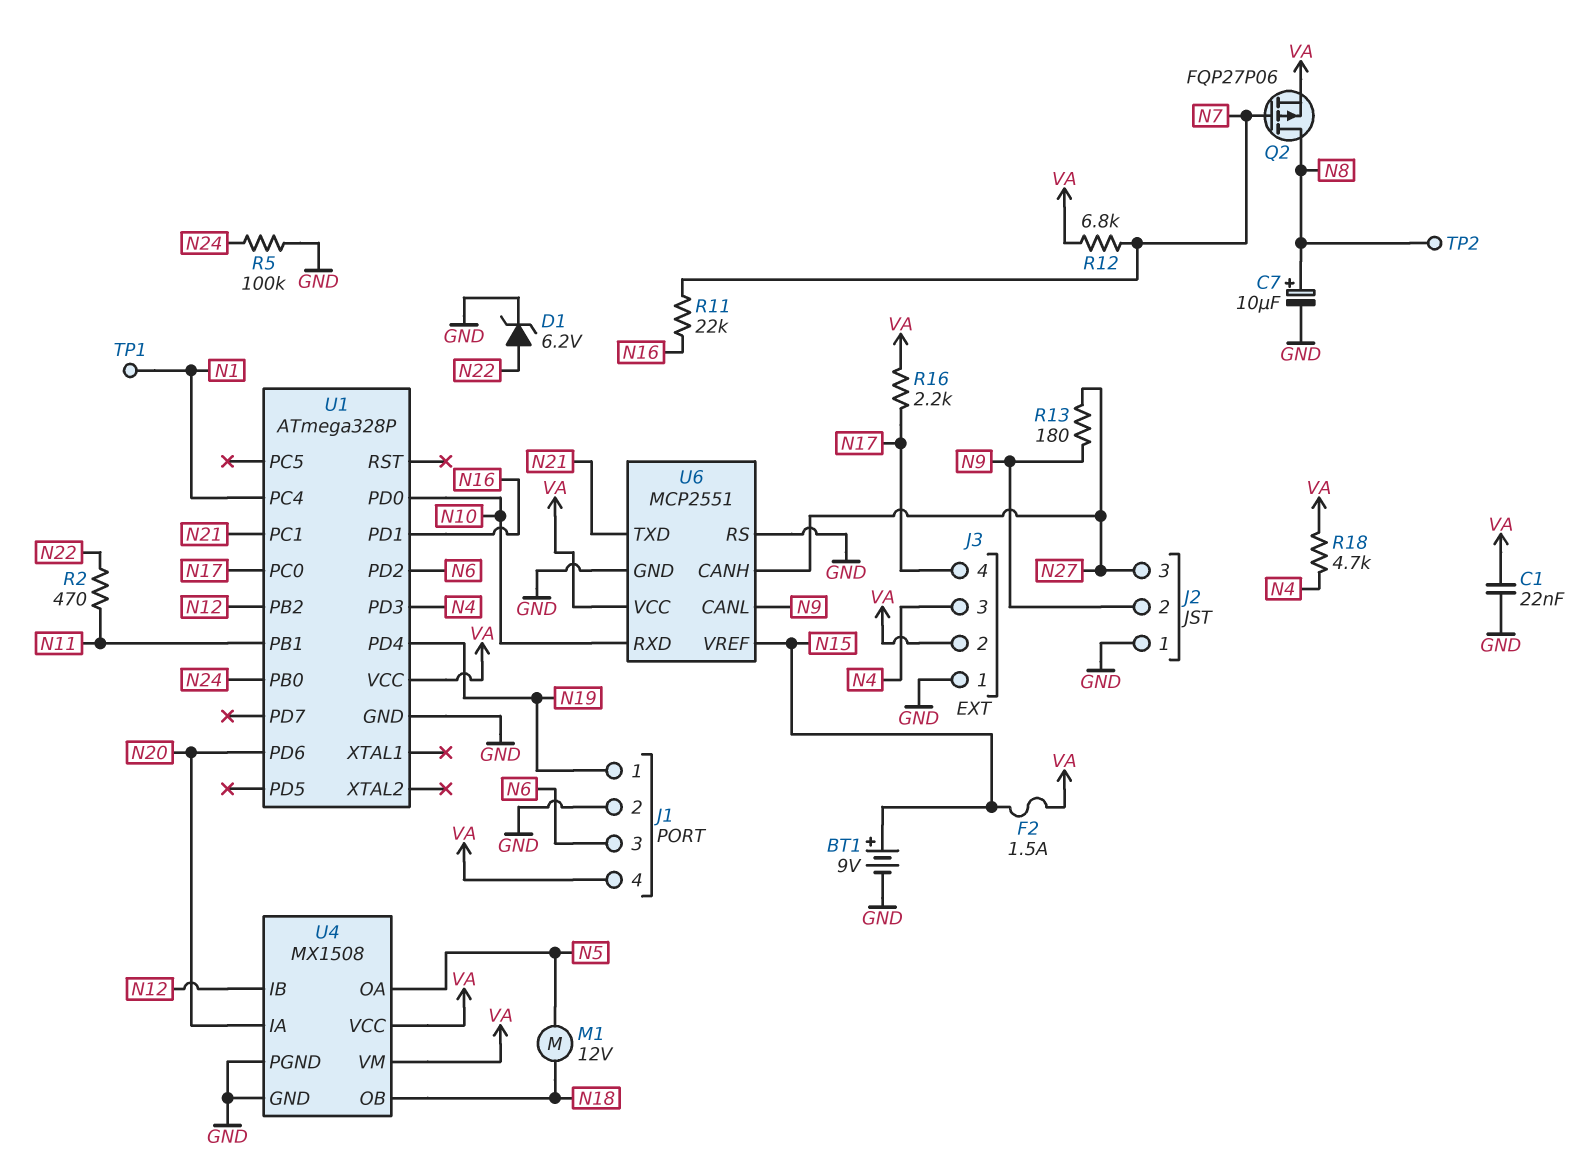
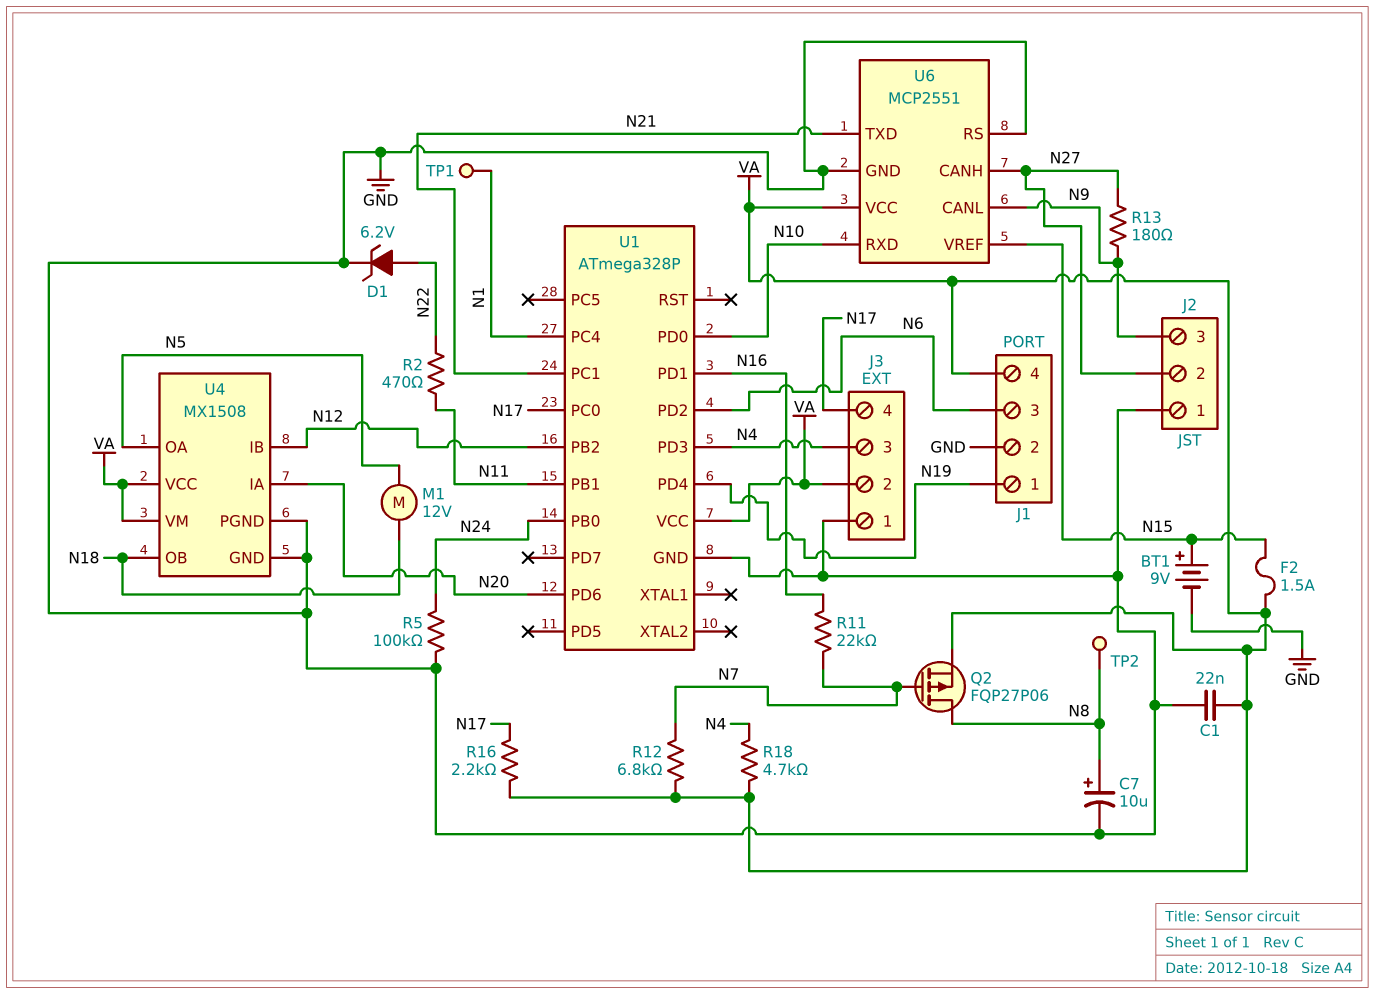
J2 pin 2: N9 -> N27
J2 pin 3: N27 -> N9

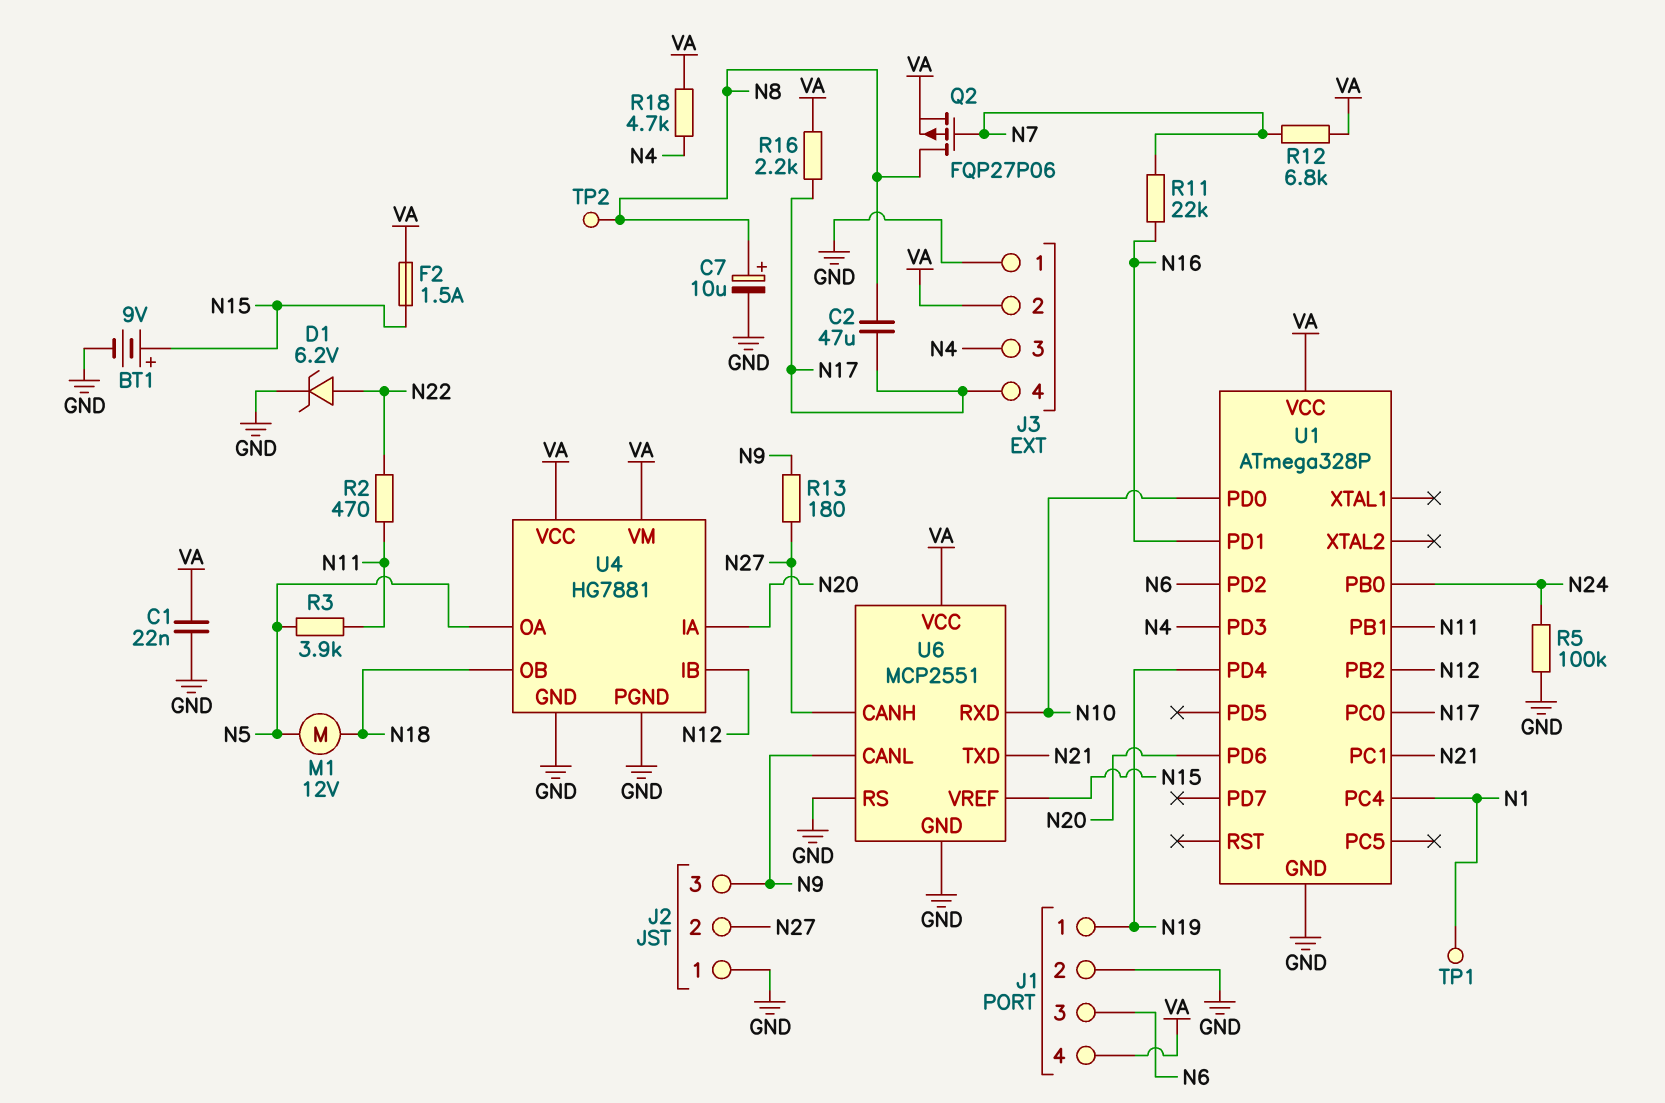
C2: none -> 47uF (N8, N17)
R3: none -> 3.9k (N5, N11)
U4: MX1508 -> HG7881

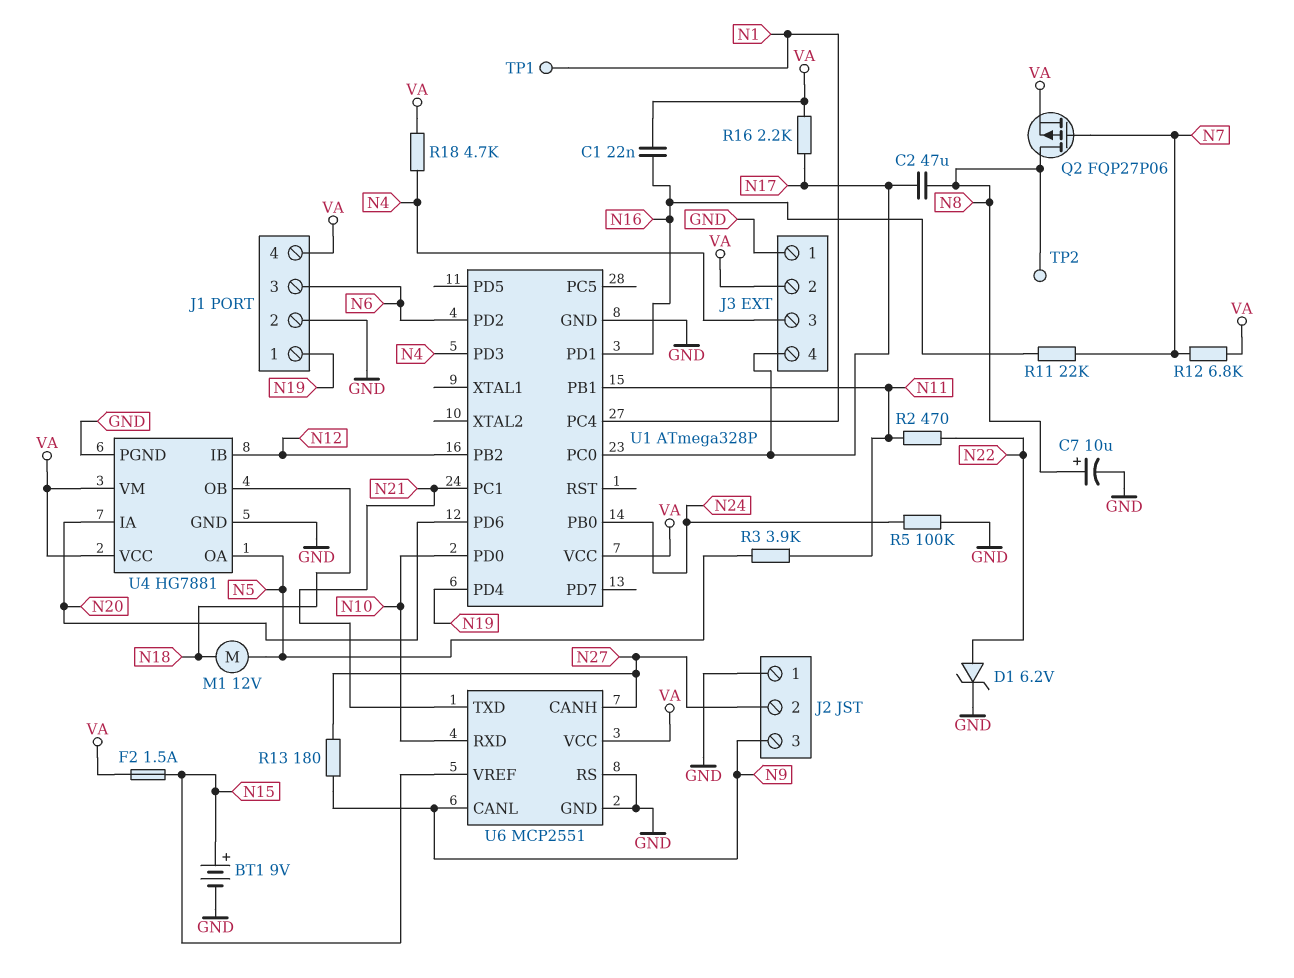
C1: 22nF (GND, VA) -> 22nF (N16, VA)

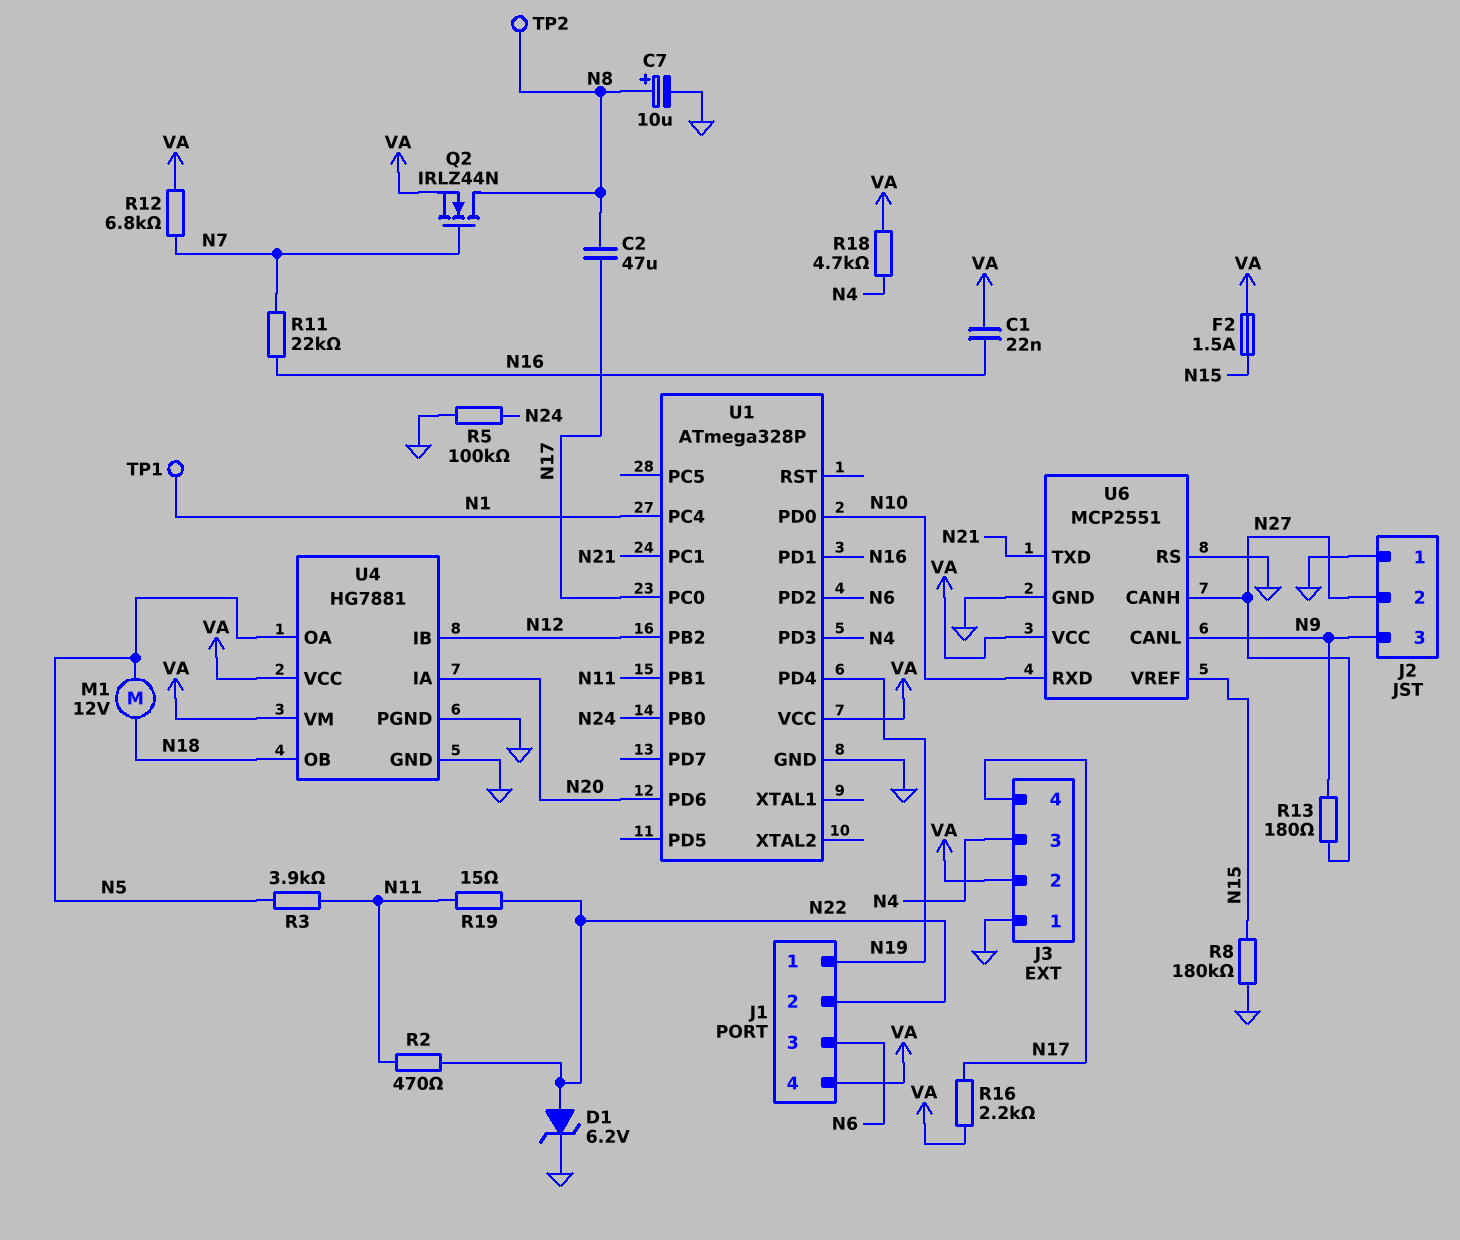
BT1: 9V (plus N15, minus GND) -> none
J1 pin 2: GND -> N22
Q2: PMOS FQP27P06 (G N7, D N8, S VA) -> NMOS IRLZ44N (G N7, D N8, S VA)
R8: none -> 180k (GND, N15)
R19: none -> 15 (N11, N22)

